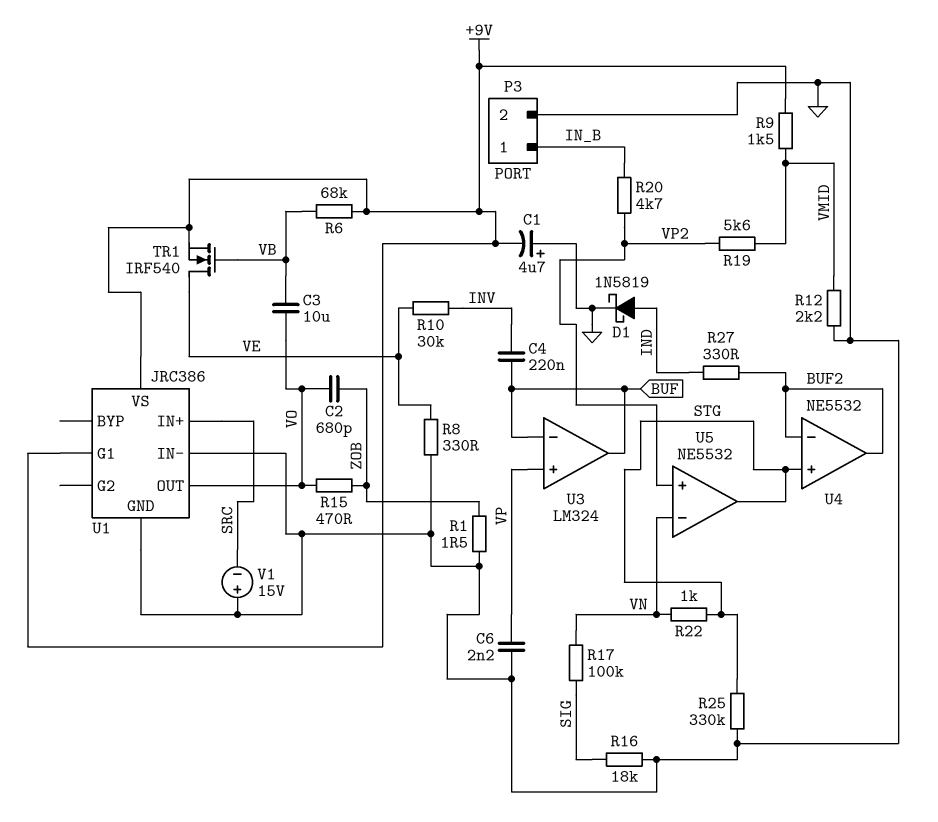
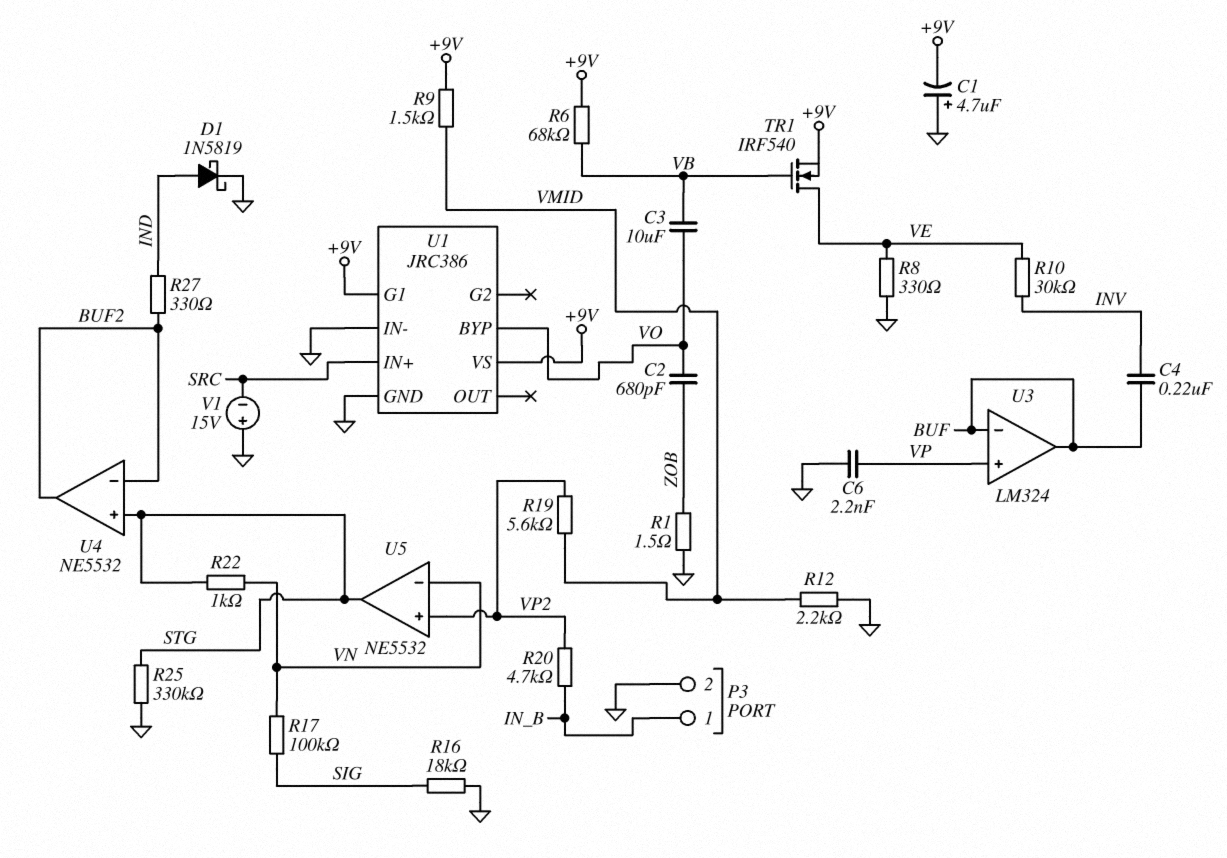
R15: 470 (VO, ZOB) -> none
U1 pin BYP: none -> VO
U1 pin OUT: VO -> none

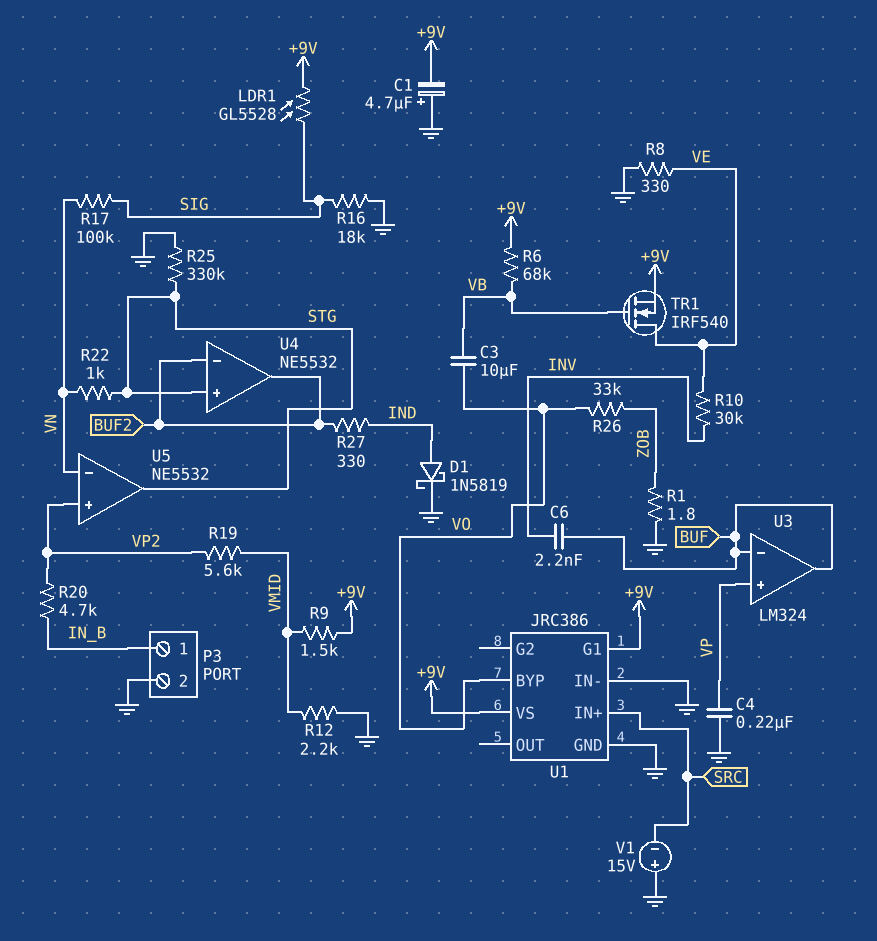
C2: 680pF (VO, ZOB) -> none
C4: 220nF (BUF, INV) -> 220nF (GND, VP)
C6: 2.2nF (GND, VP) -> 2.2nF (BUF, INV)
LDR1: none -> GL5528 (+9V, SIG)
R1: 1.5 (GND, ZOB) -> 1.8 (GND, ZOB)
R26: none -> 33k (VO, ZOB)

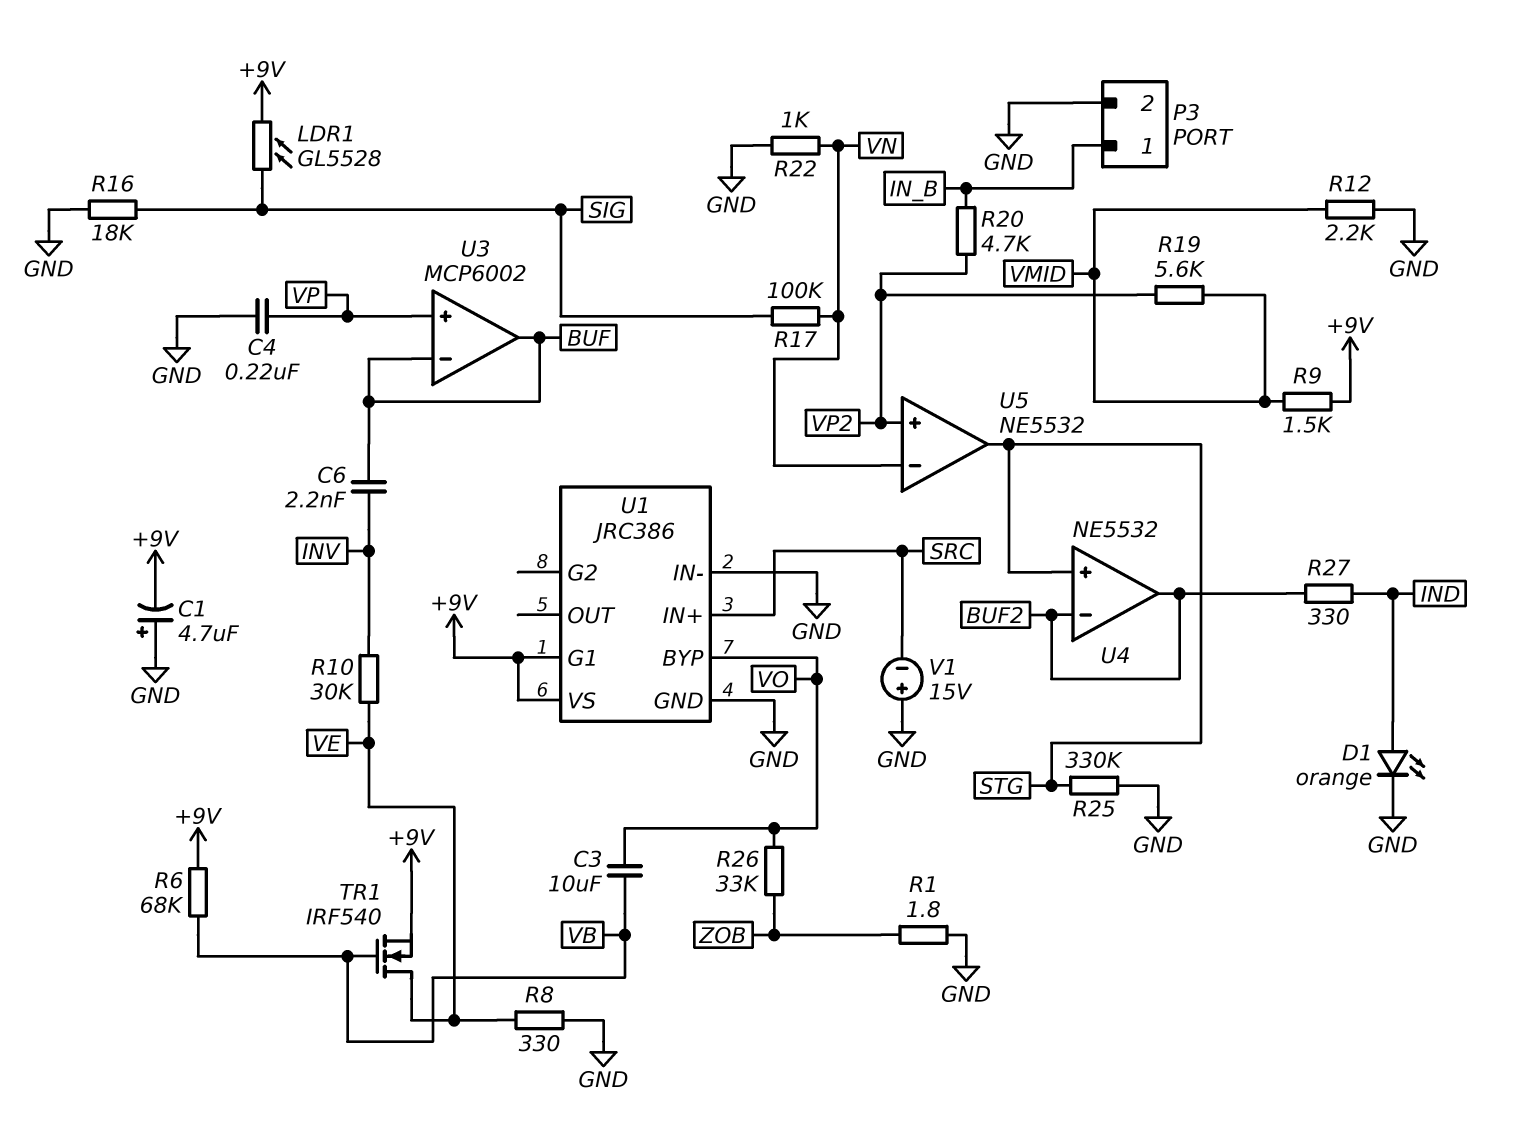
D1: schottky 1N5819 (A IND, K GND) -> LED orange (A IND, K GND)
R22: 1k (STG, VN) -> 1k (GND, VN)
U3: LM324 -> MCP6002

